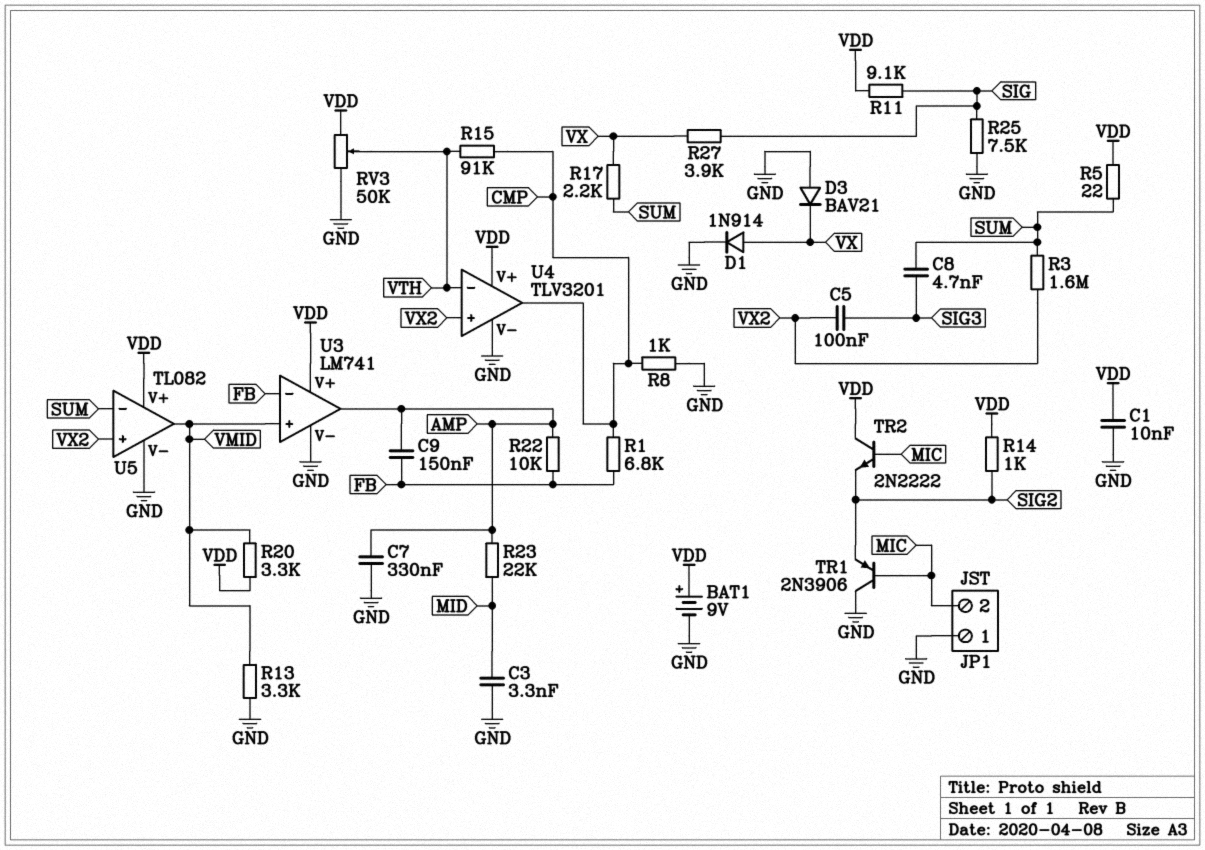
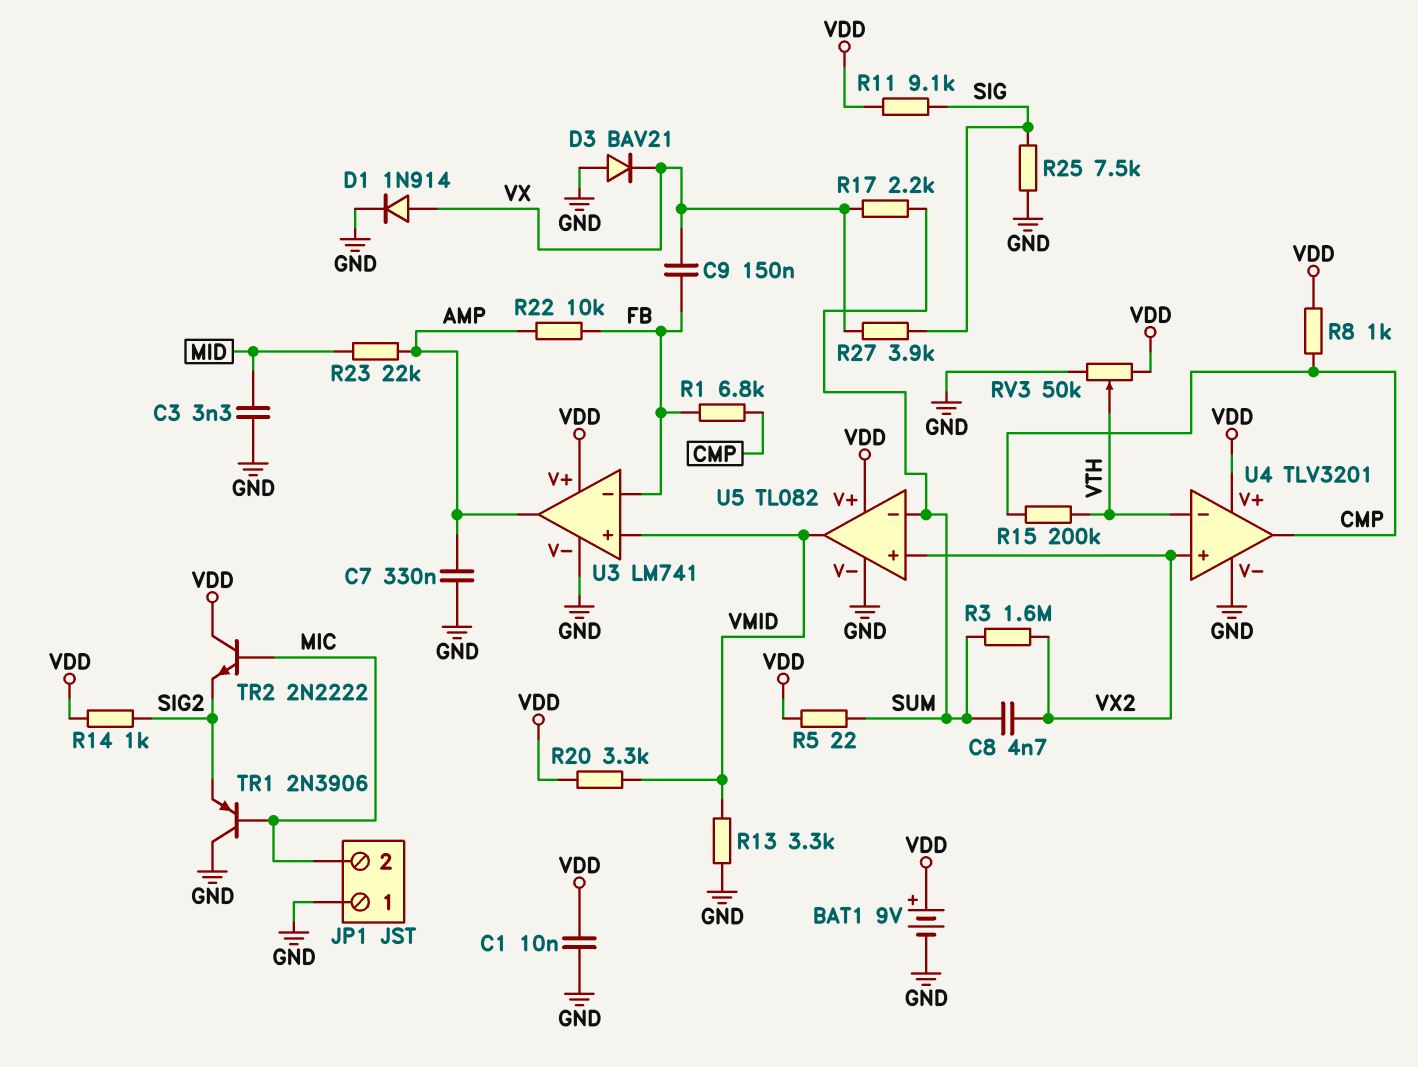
C5: 100nF (SIG3, VX2) -> none
C8: 4.7nF (SIG3, SUM) -> 4.7nF (SUM, VX2)
C9: 150nF (AMP, FB) -> 150nF (FB, VX)
R8: 1k (CMP, GND) -> 1k (CMP, VDD)
R15: 91k (CMP, VTH) -> 200k (CMP, VTH)

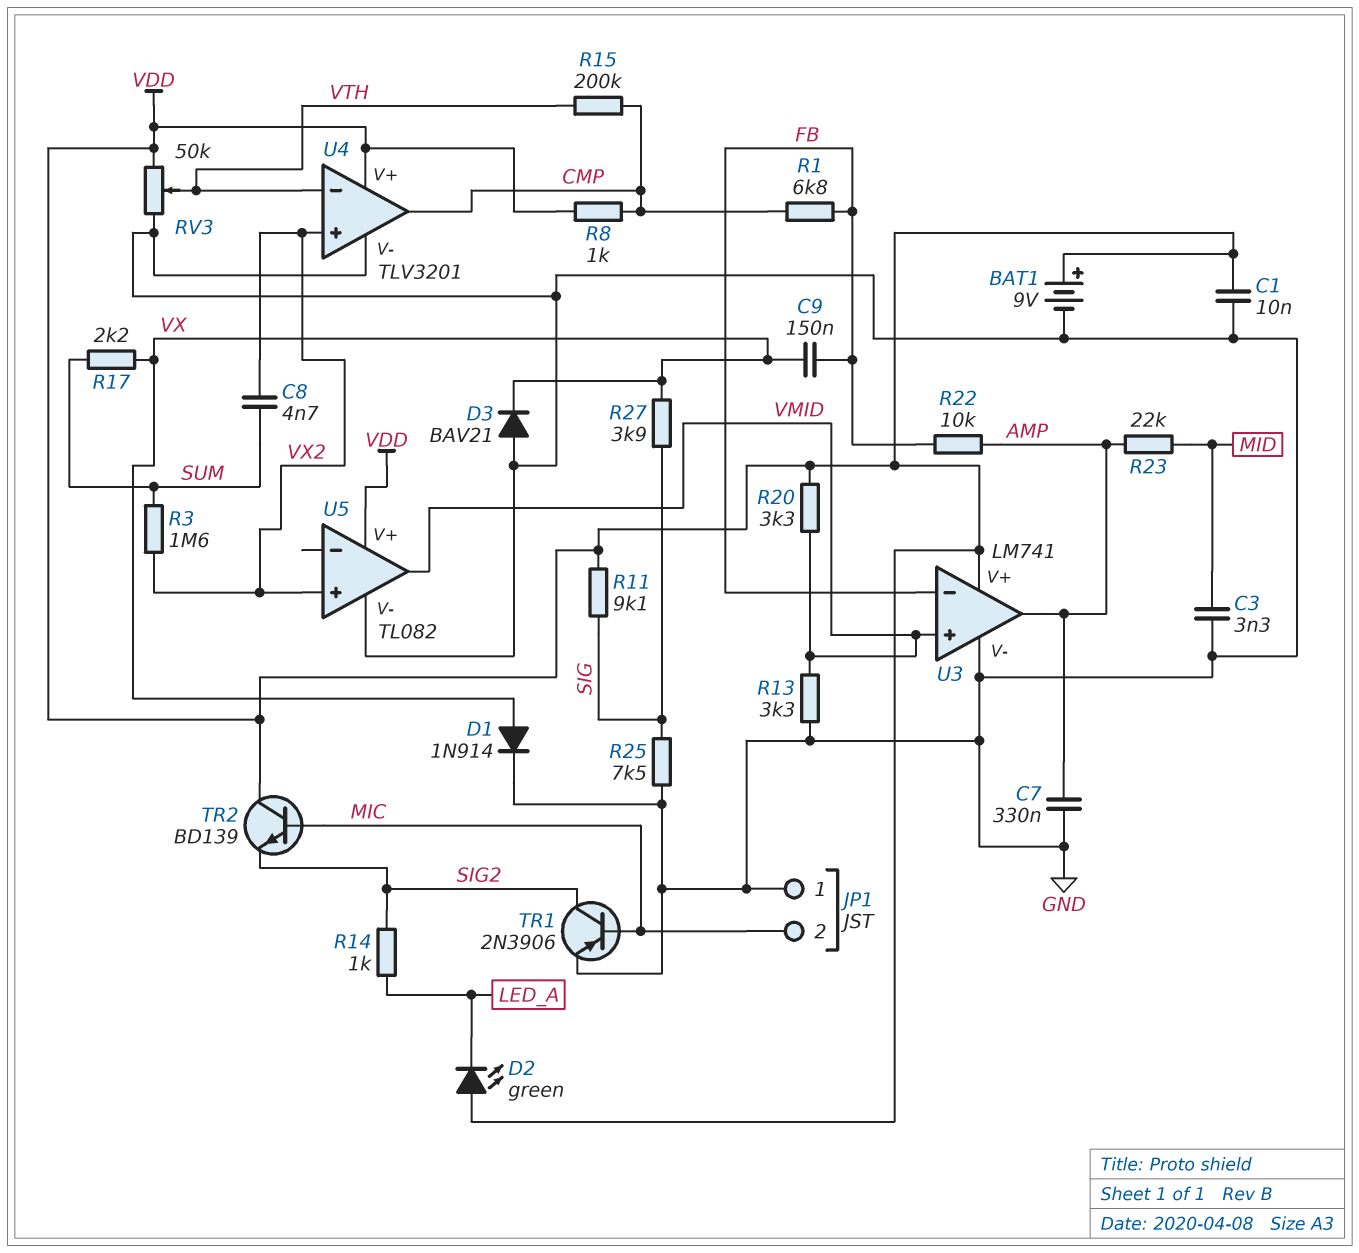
D2: none -> LED green (A VDD, K LED_A)
R5: 22 (SUM, VDD) -> none
R14: 1k (SIG2, VDD) -> 1k (LED_A, SIG2)
TR1: PNP 2N3906 (B MIC, C GND, E SIG2) -> PNP 2N3906 (B MIC, C SIG2, E GND)
TR2: NPN 2N2222 (B MIC, C VDD, E SIG2) -> NPN BD139 (B MIC, C VDD, E SIG2)
U5 pin in-: SUM -> none

